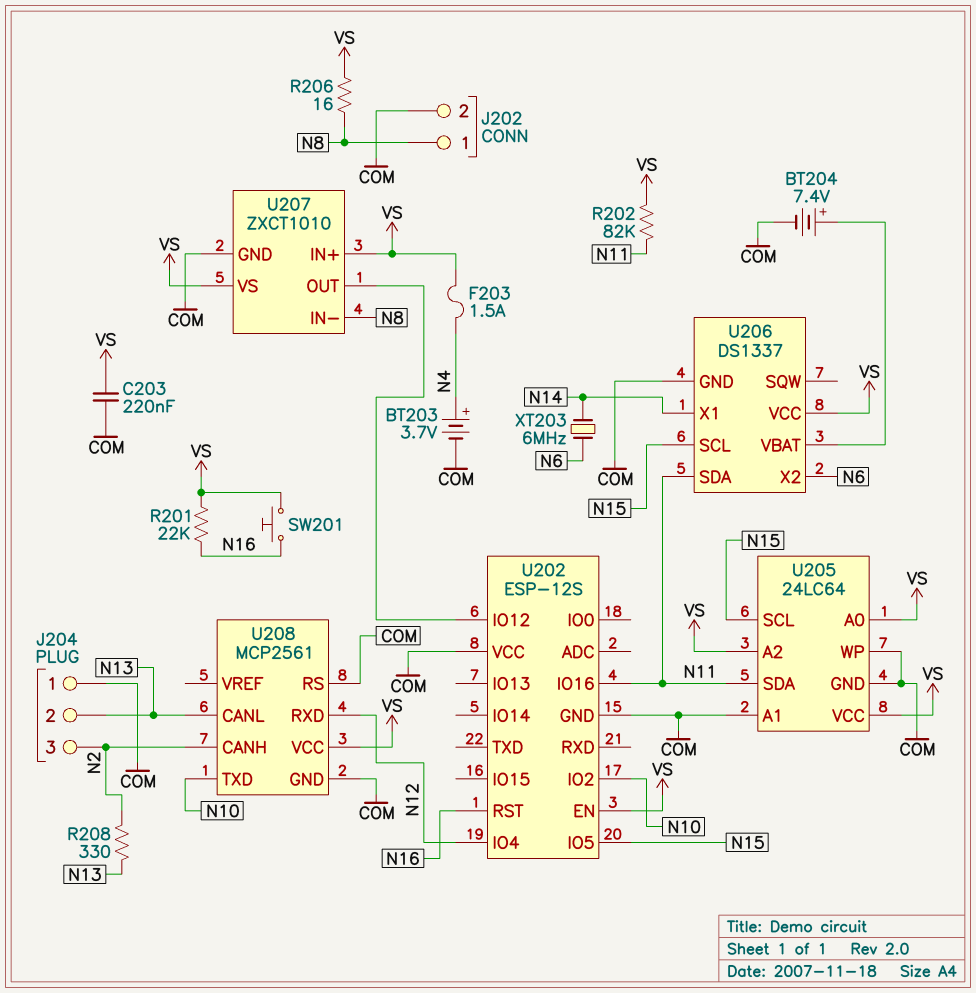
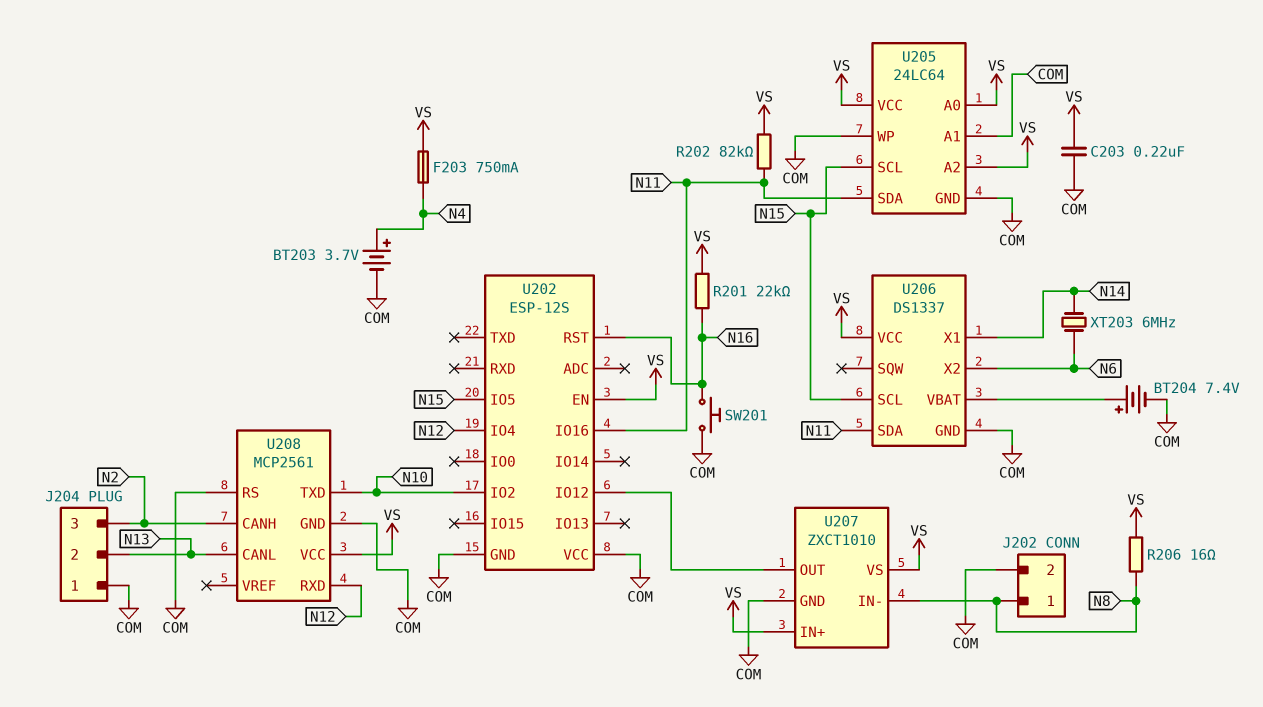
F203: 1.5A (N4, VS) -> 750mA (N4, VS)
R208: 330 (N2, N13) -> none
SW201: button (N16, VS) -> button (COM, N16)

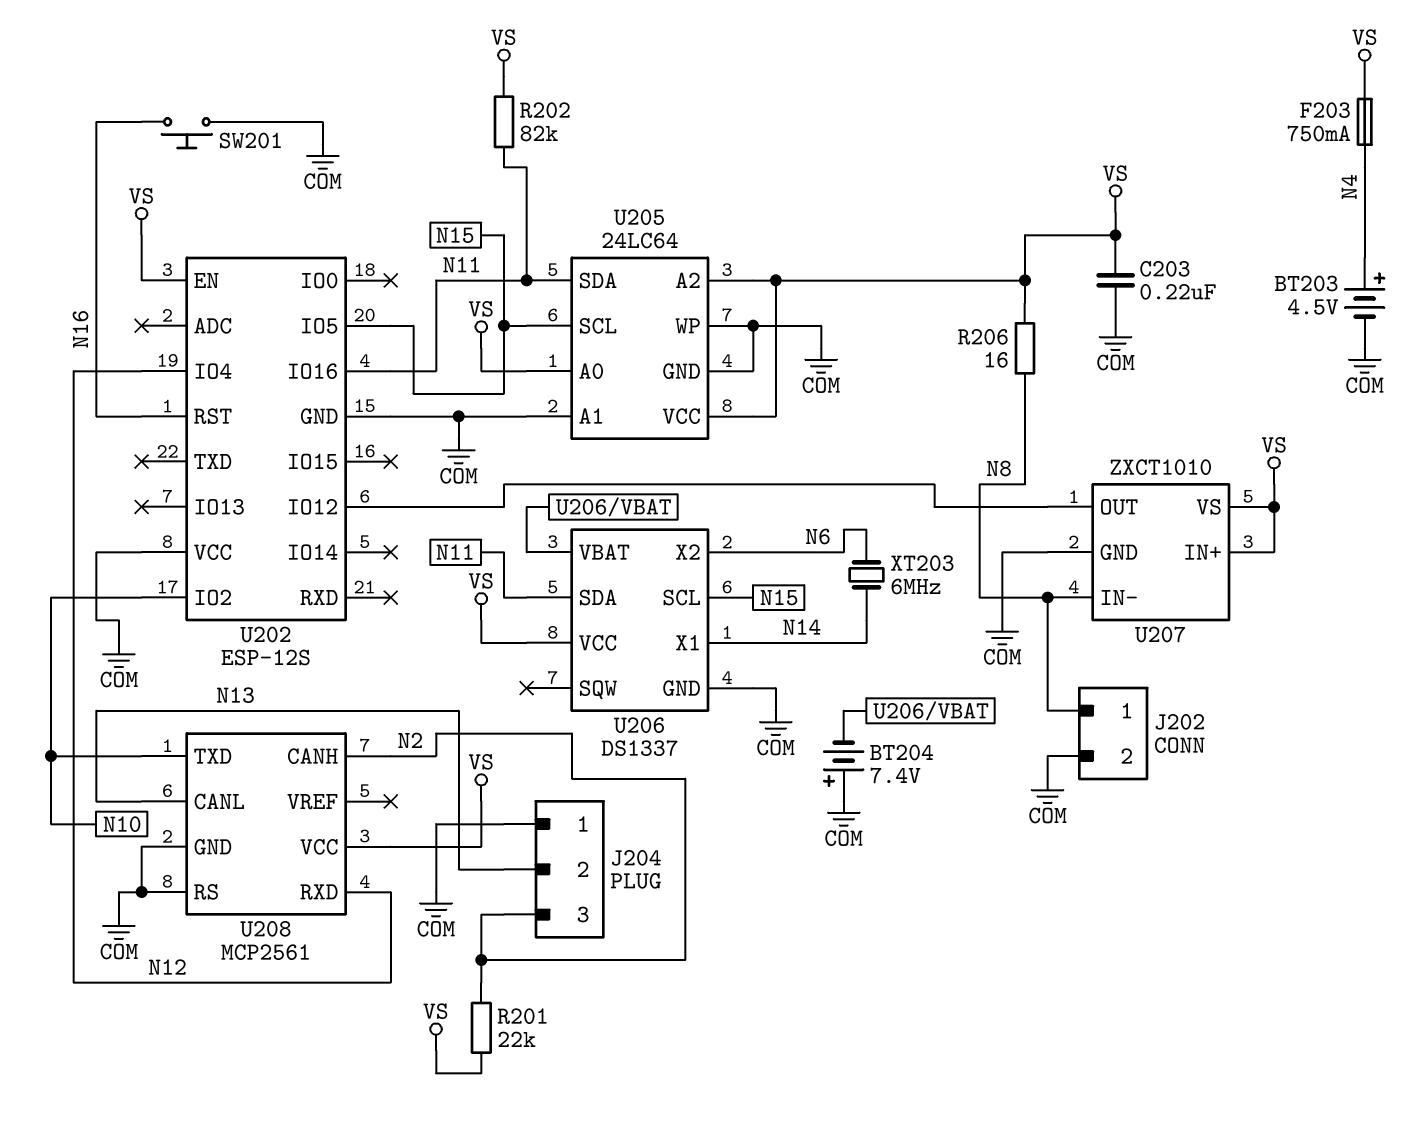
BT203: 3.7V (plus N4, minus COM) -> 4.5V (plus N4, minus COM)
BT204: 7.4V (plus U206/VBAT, minus COM) -> 7.4V (plus COM, minus U206/VBAT)
R201: 22k (N16, VS) -> 22k (N2, VS)

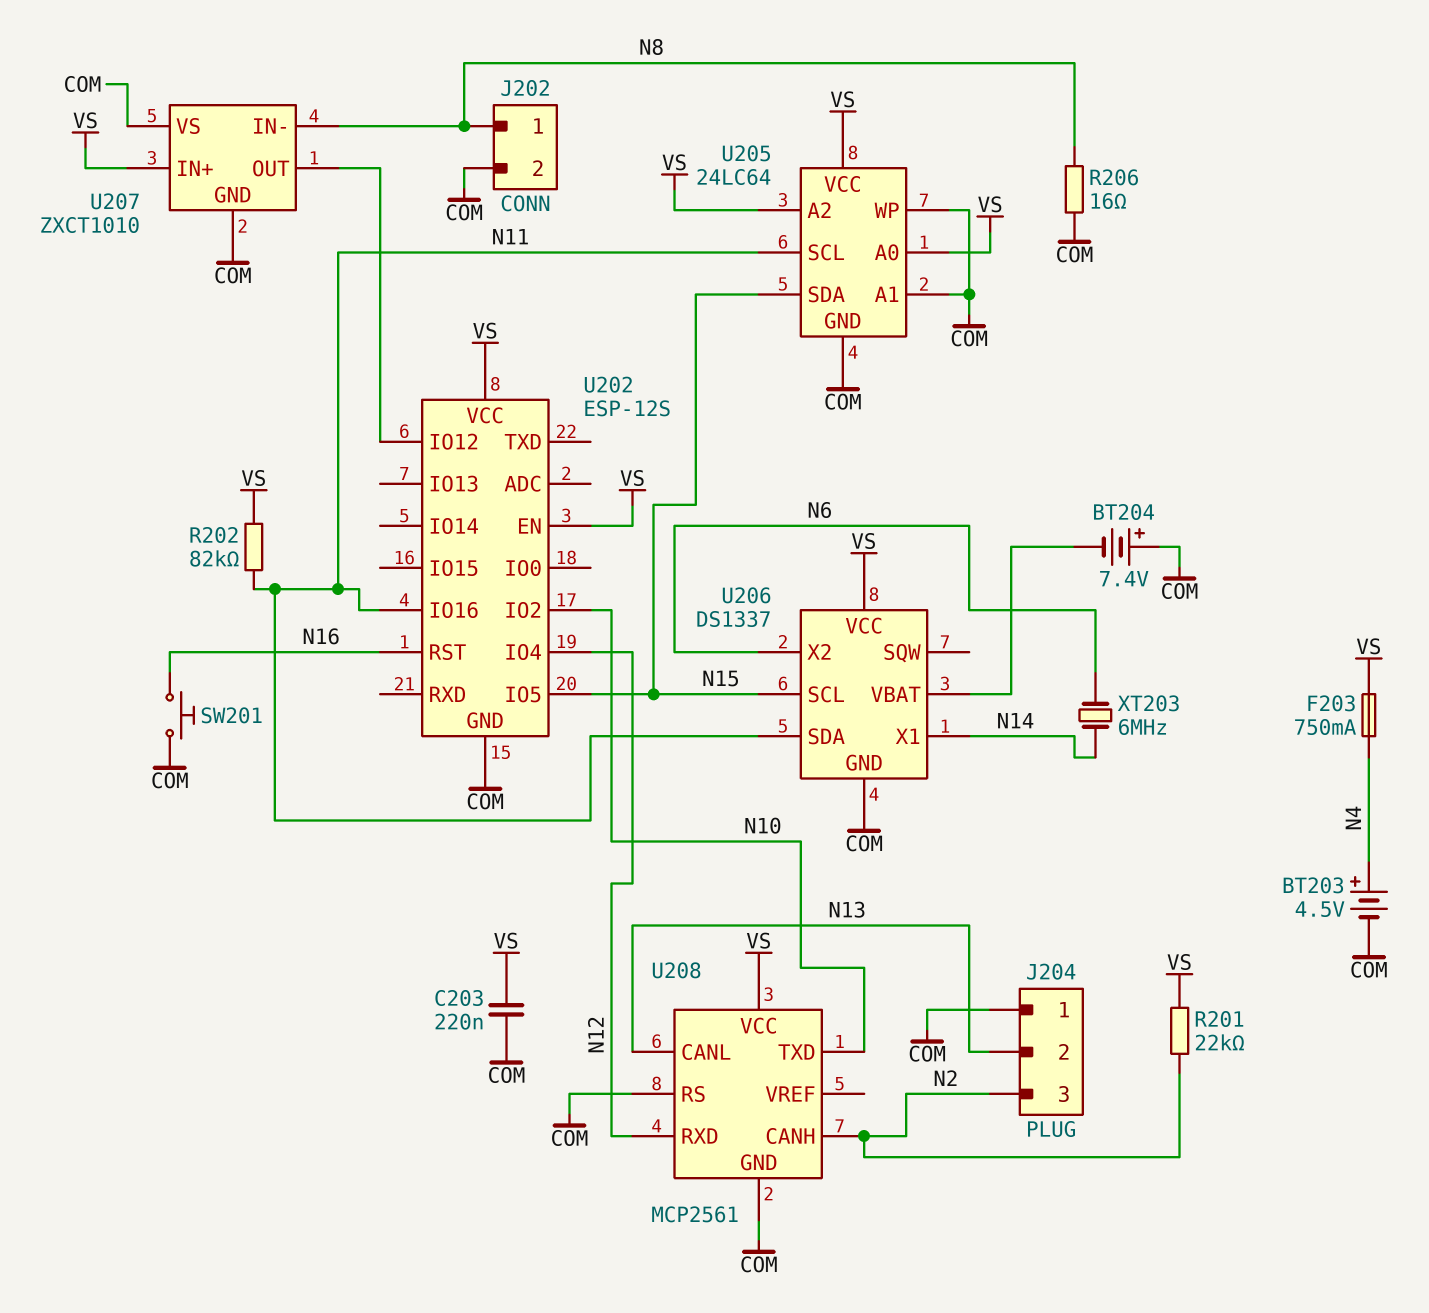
R206: 16 (N8, VS) -> 16 (COM, N8)
U202 pin VCC: COM -> VS
U205 pin SCL: N15 -> N11
U205 pin SDA: N11 -> N15
U207 pin VS: VS -> COM

